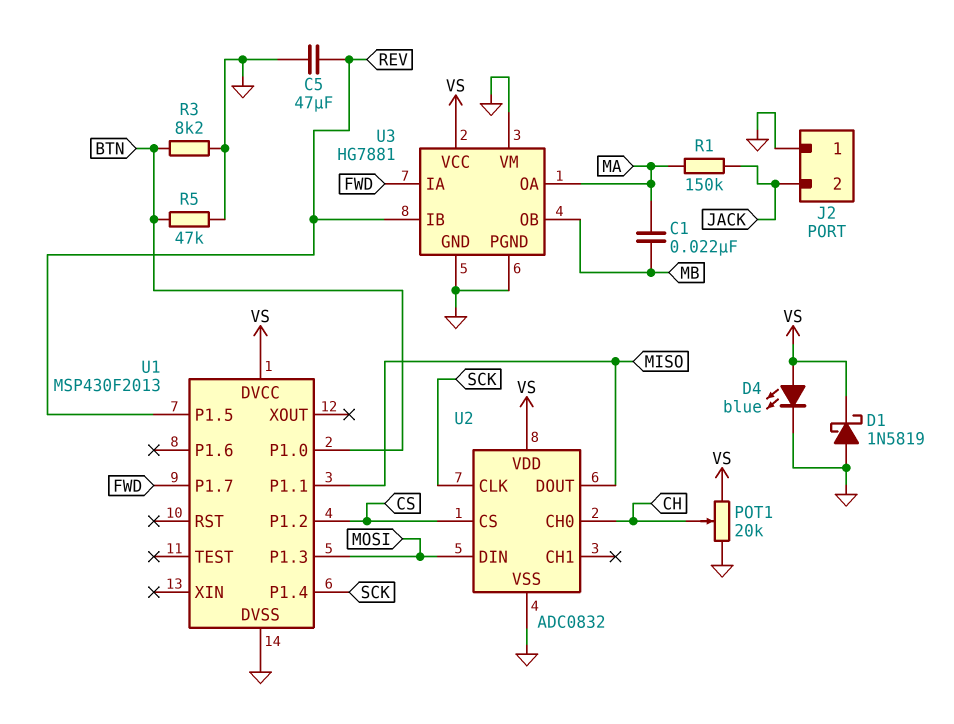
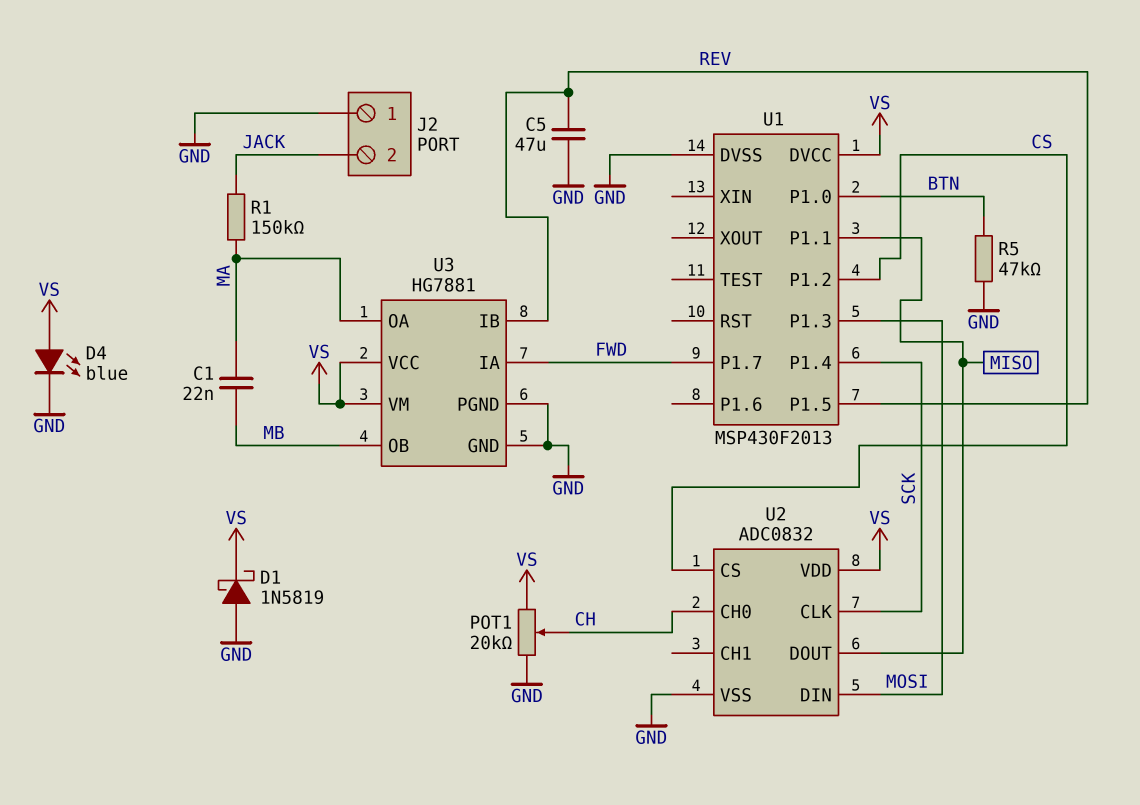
R3: 8.2k (BTN, GND) -> none
U3 pin VM: GND -> VS

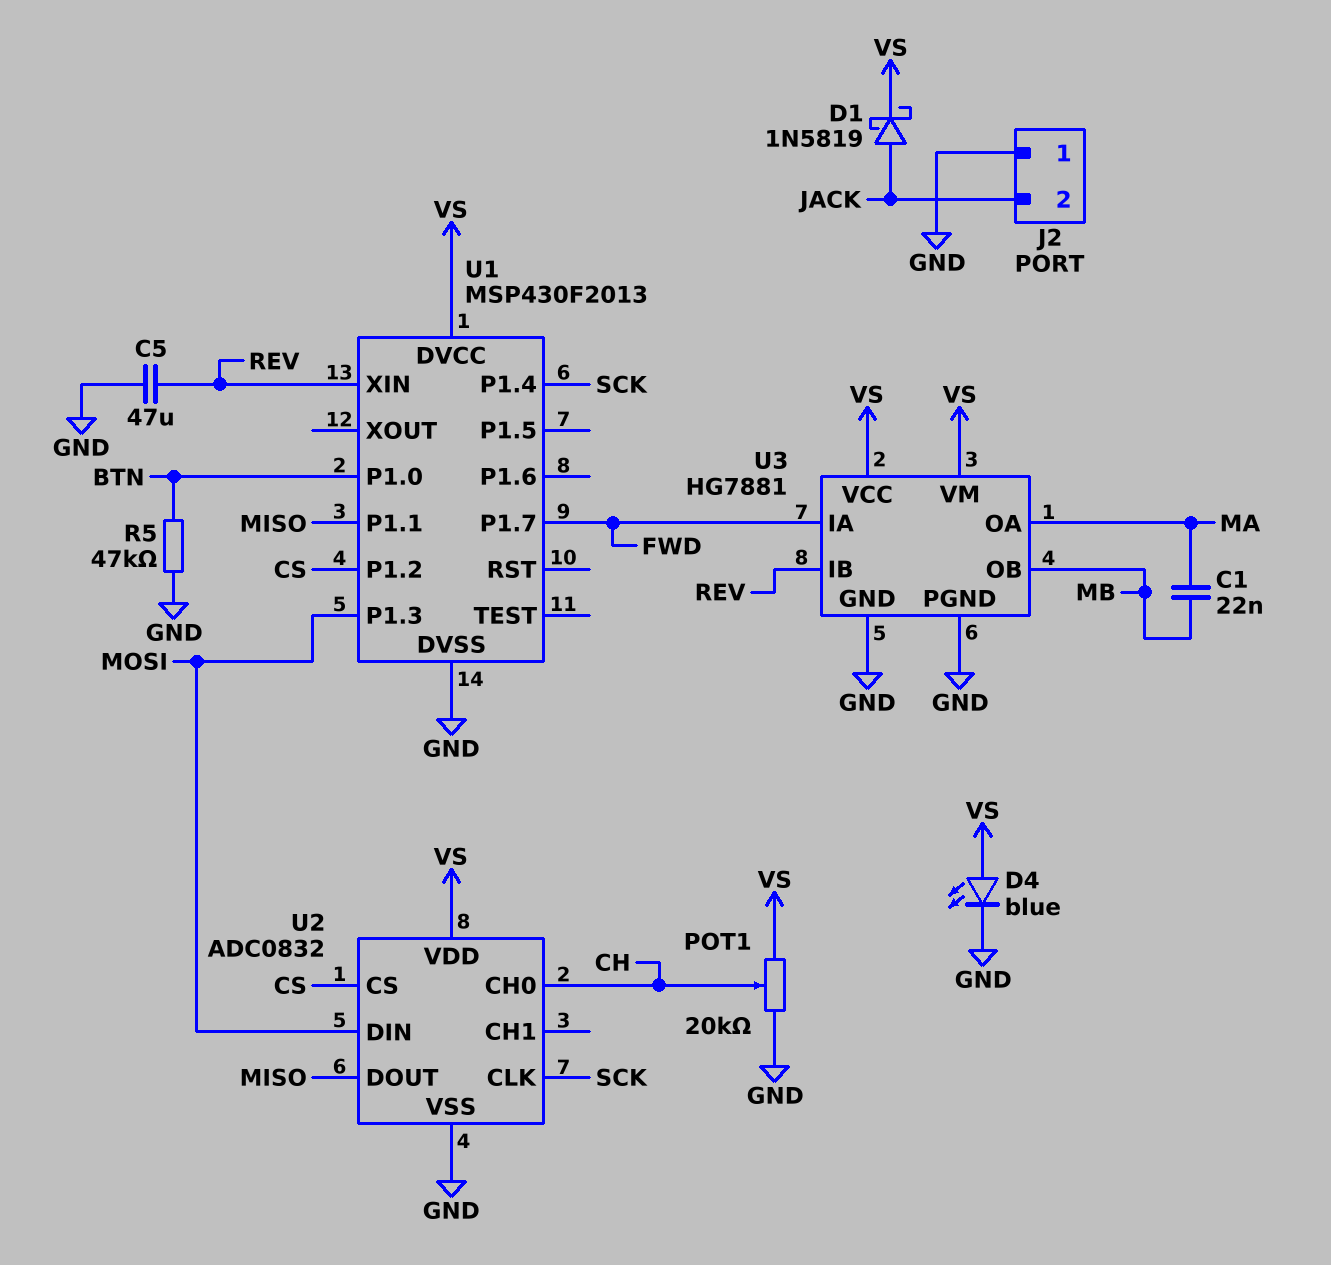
D1: schottky 1N5819 (A GND, K VS) -> schottky 1N5819 (A JACK, K VS)
R1: 150k (JACK, MA) -> none
U1 pin P1.5: REV -> none
U1 pin XIN: none -> REV

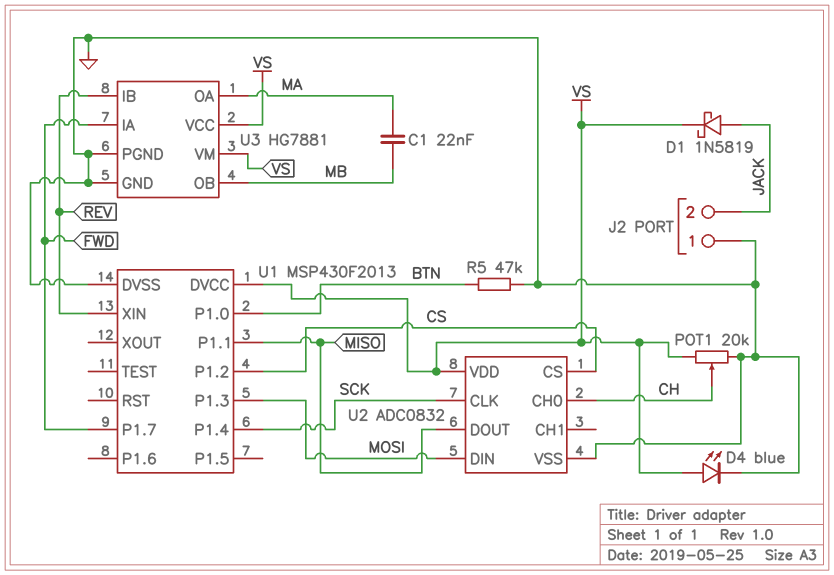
C5: 47uF (GND, REV) -> none

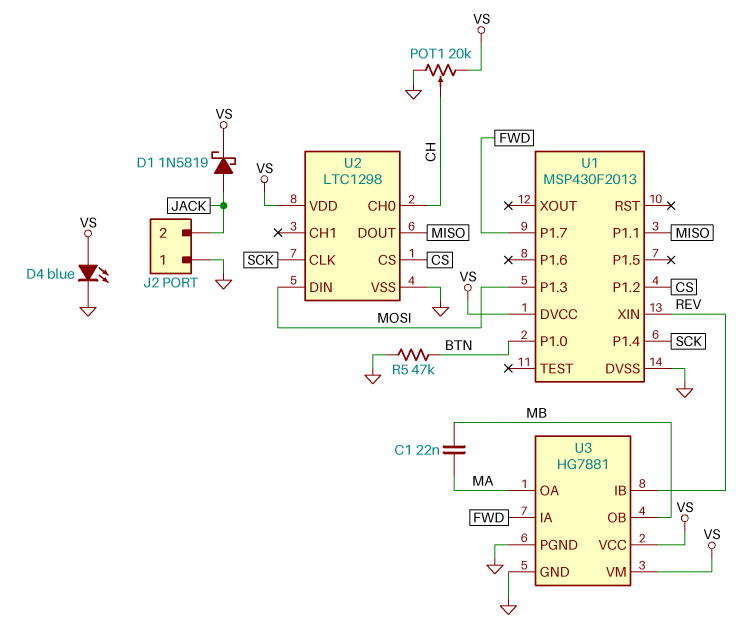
U2: ADC0832 -> LTC1298

